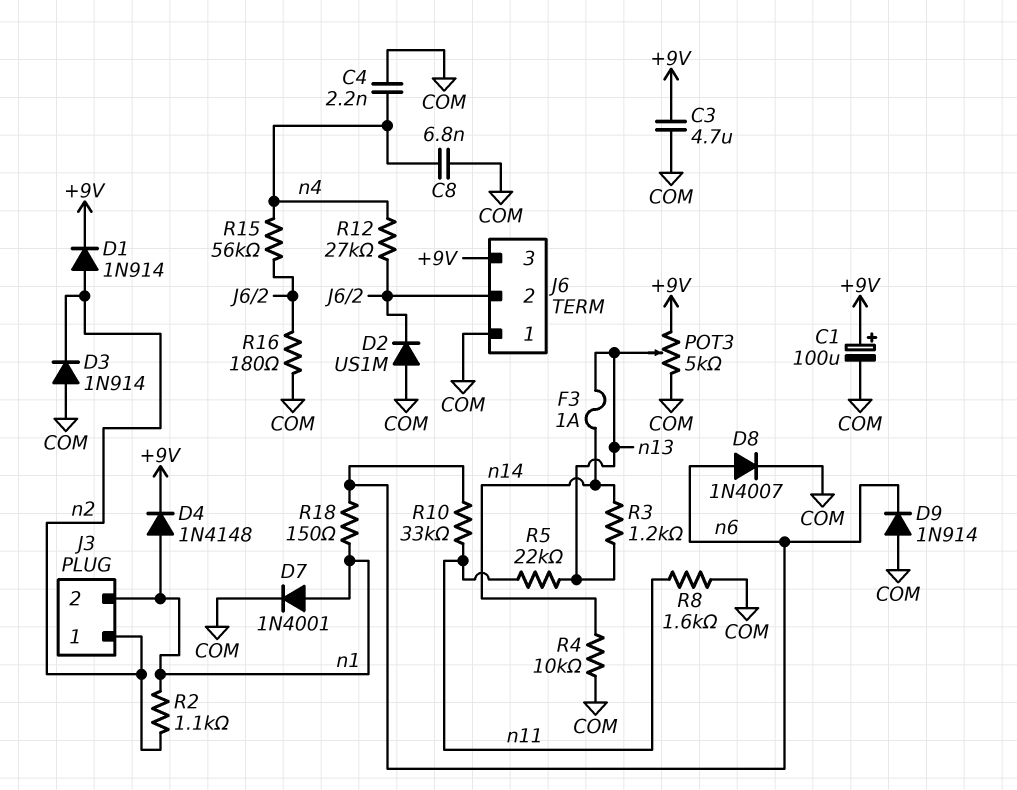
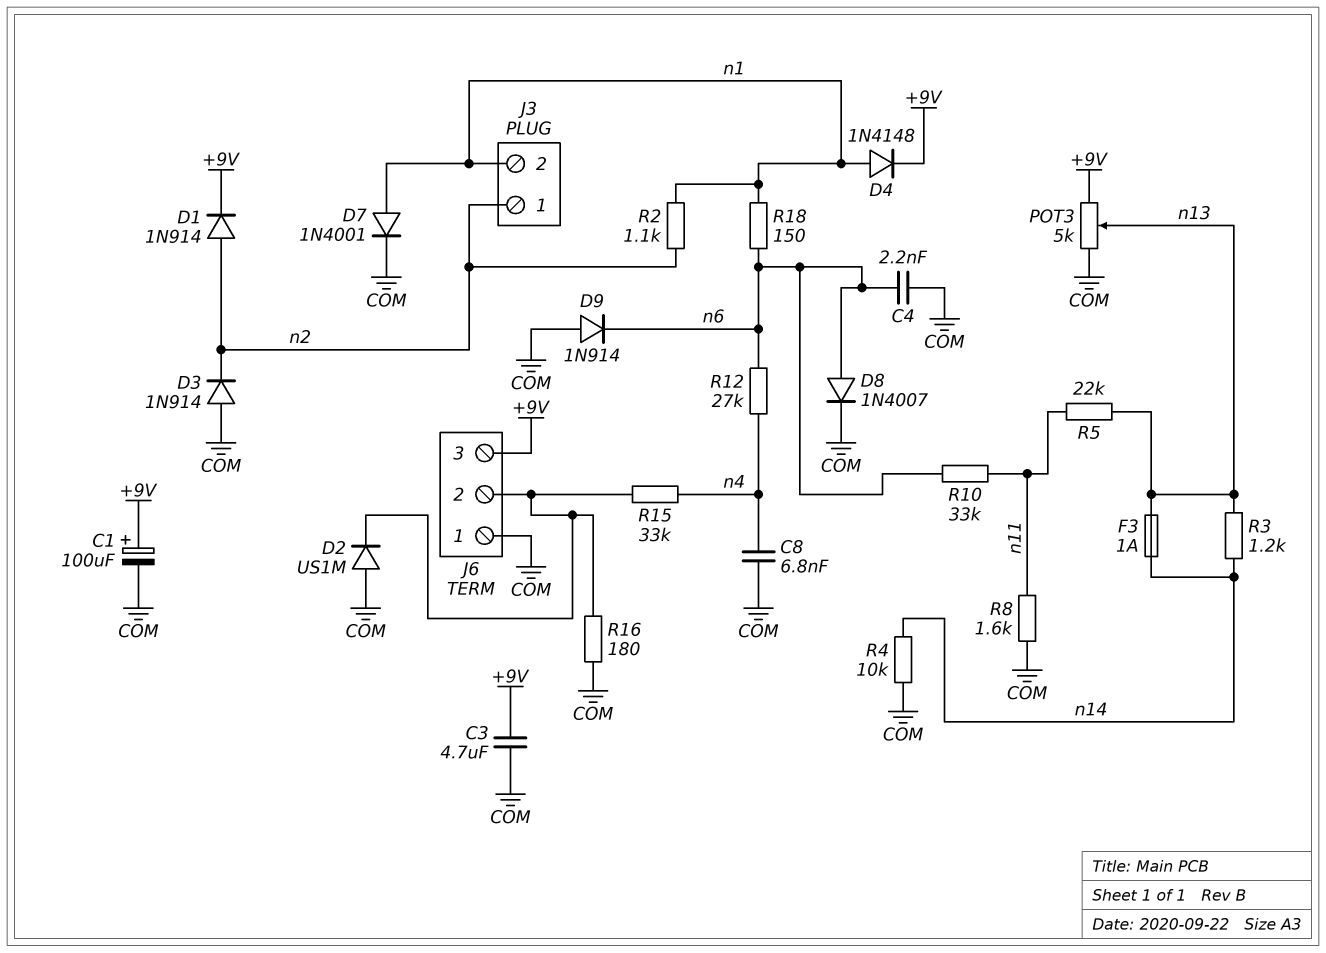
C4: 2.2nF (COM, n4) -> 2.2nF (COM, n6)
R12: 27k (J6/2, n4) -> 27k (n4, n6)
R15: 56k (J6/2, n4) -> 33k (J6/2, n4)

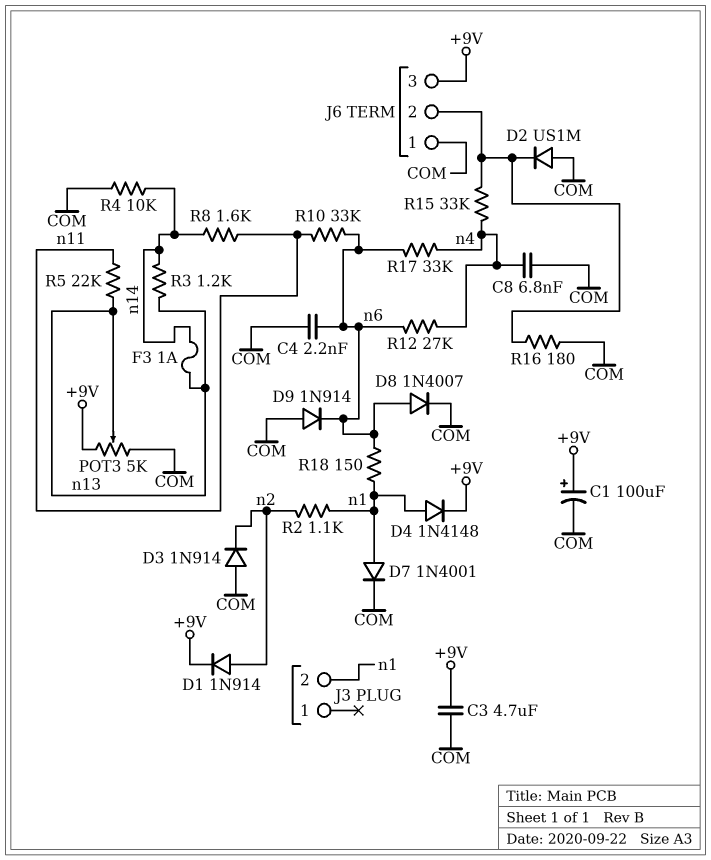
J3 pin 1: n2 -> none
R8: 1.6k (COM, n11) -> 1.6k (n11, n14)
R17: none -> 33k (n4, n6)

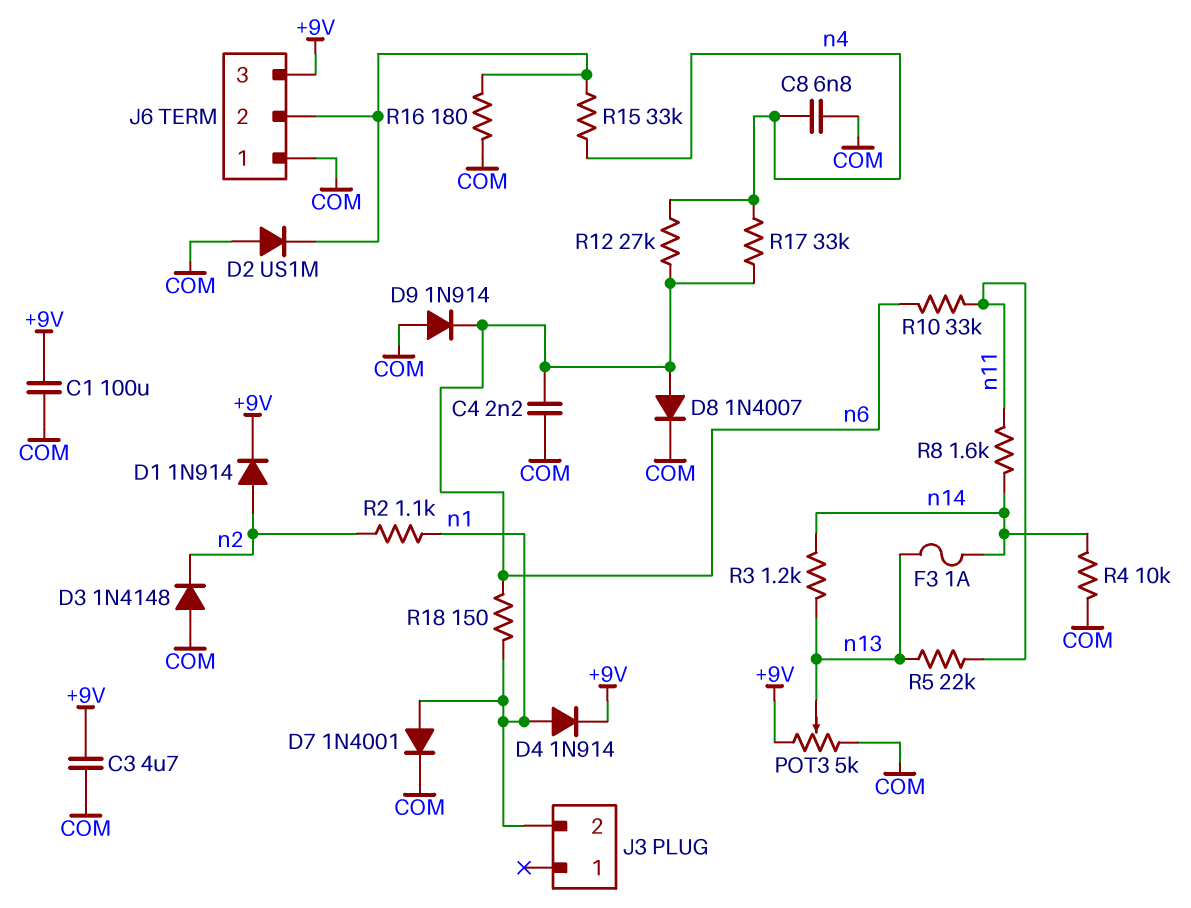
C1: 100uF (plus +9V, minus COM) -> 100uF (+9V, COM)
D3: diode 1N914 (A COM, K n2) -> diode 1N4148 (A COM, K n2)
D4: diode 1N4148 (A n1, K +9V) -> diode 1N914 (A n1, K +9V)

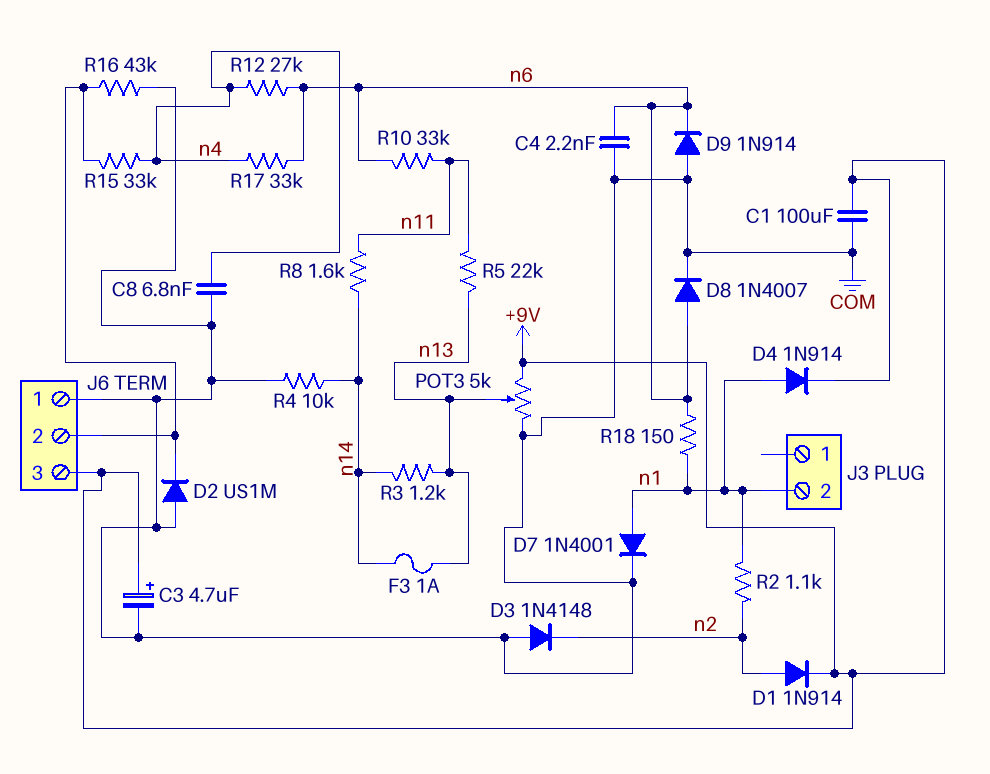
C3: 4.7uF (+9V, COM) -> 4.7uF (plus +9V, minus COM)
R16: 180 (COM, J6/2) -> 43k (COM, J6/2)

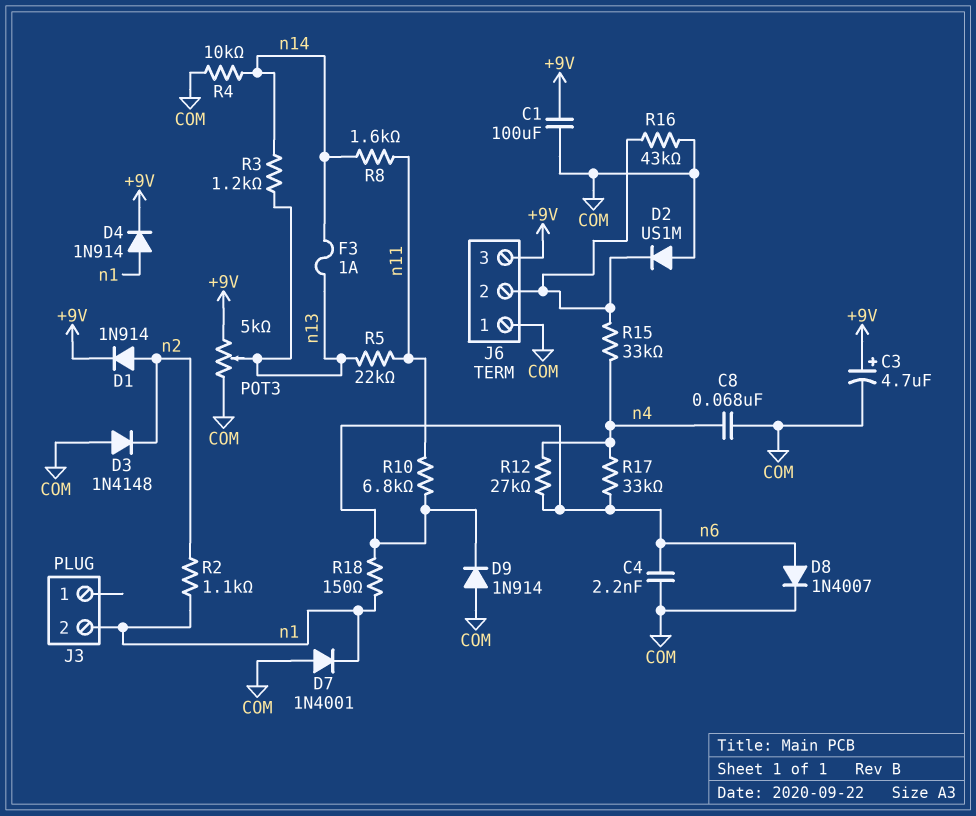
C8: 6.8nF (COM, n4) -> 68nF (COM, n4)
D7: diode 1N4001 (A n1, K COM) -> diode 1N4001 (A COM, K n1)
R10: 33k (n6, n11) -> 6.8k (n6, n11)

